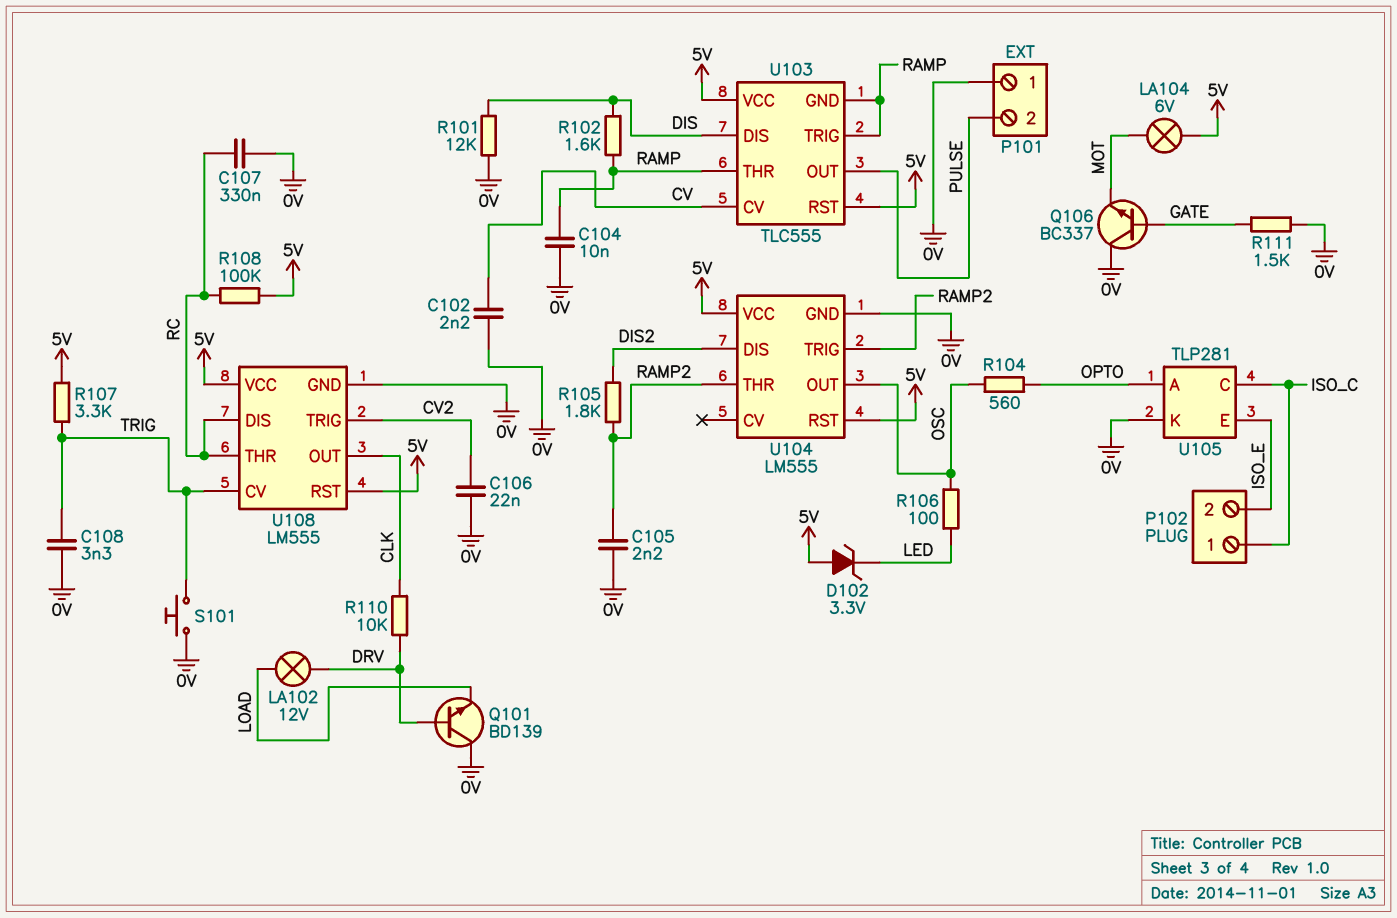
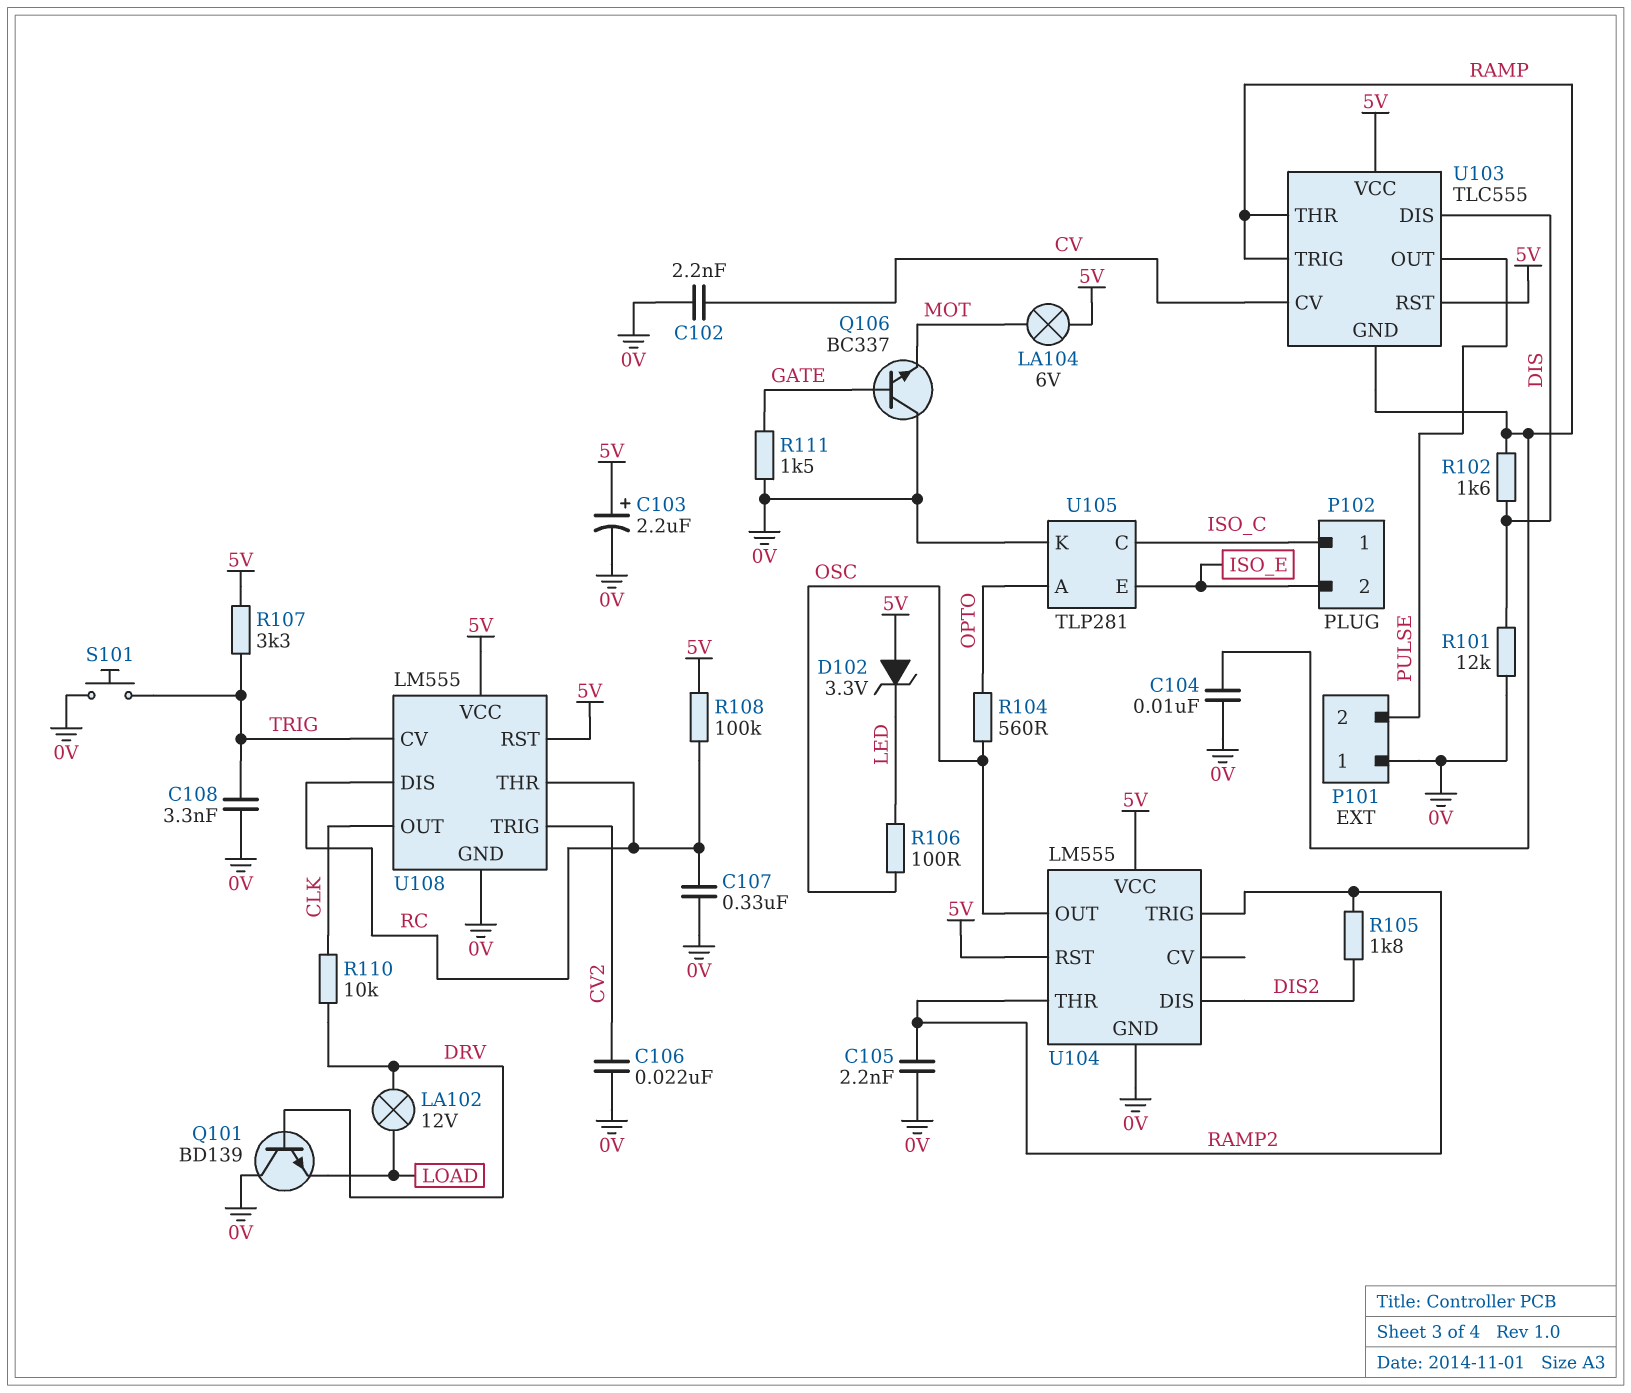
C103: none -> 2.2uF (plus 5V, minus 0V)

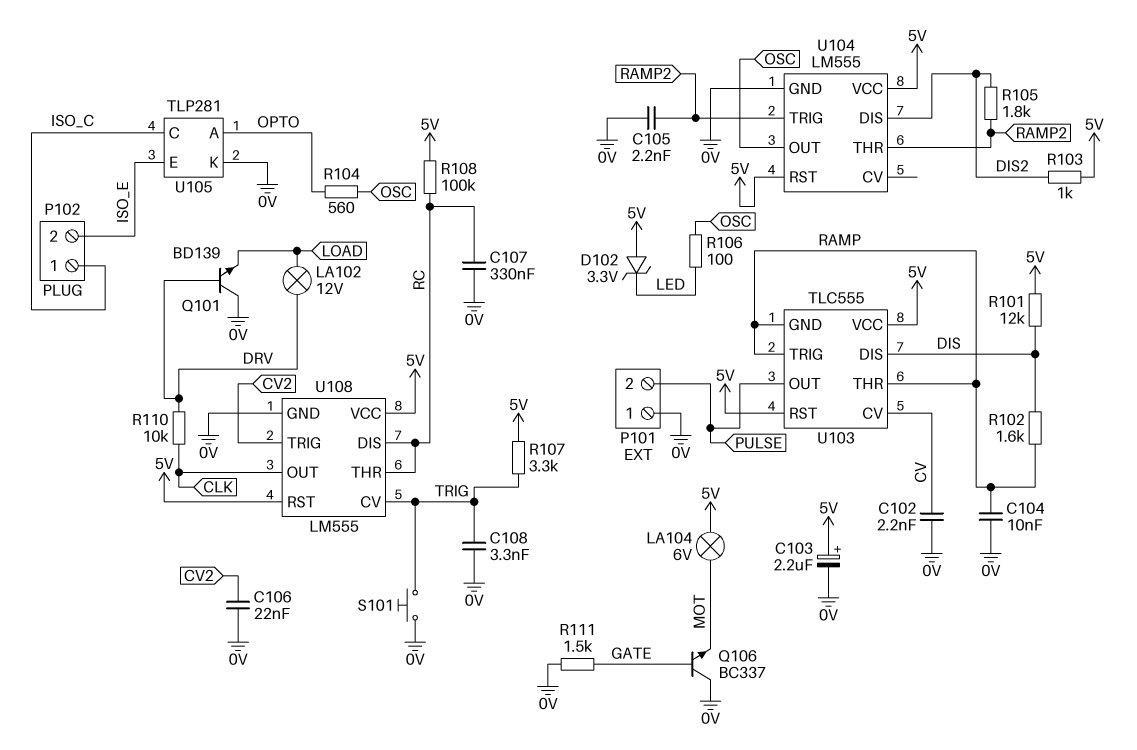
R101: 12k (0V, DIS) -> 12k (5V, DIS)
R103: none -> 1k (5V, DIS2)

